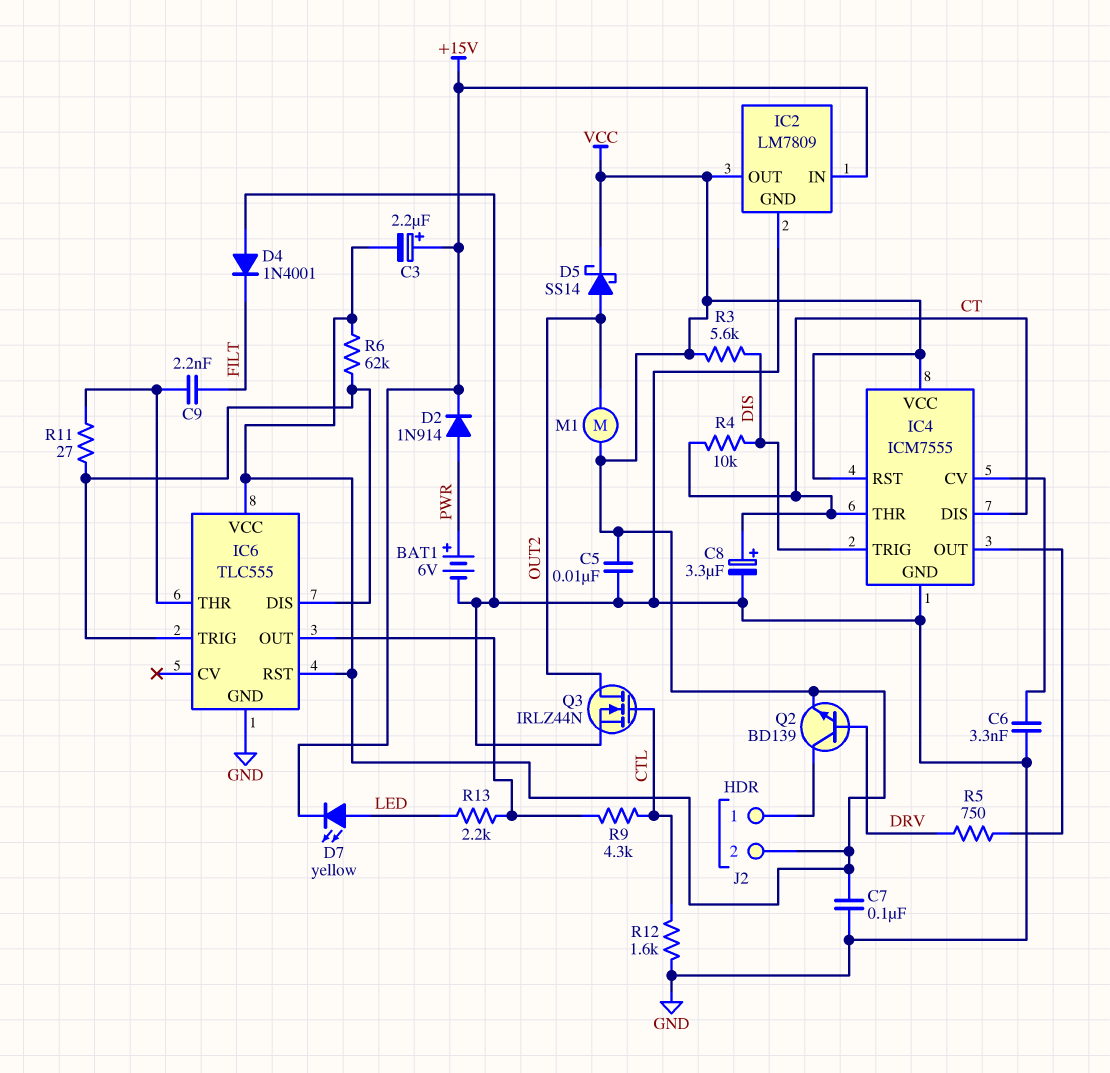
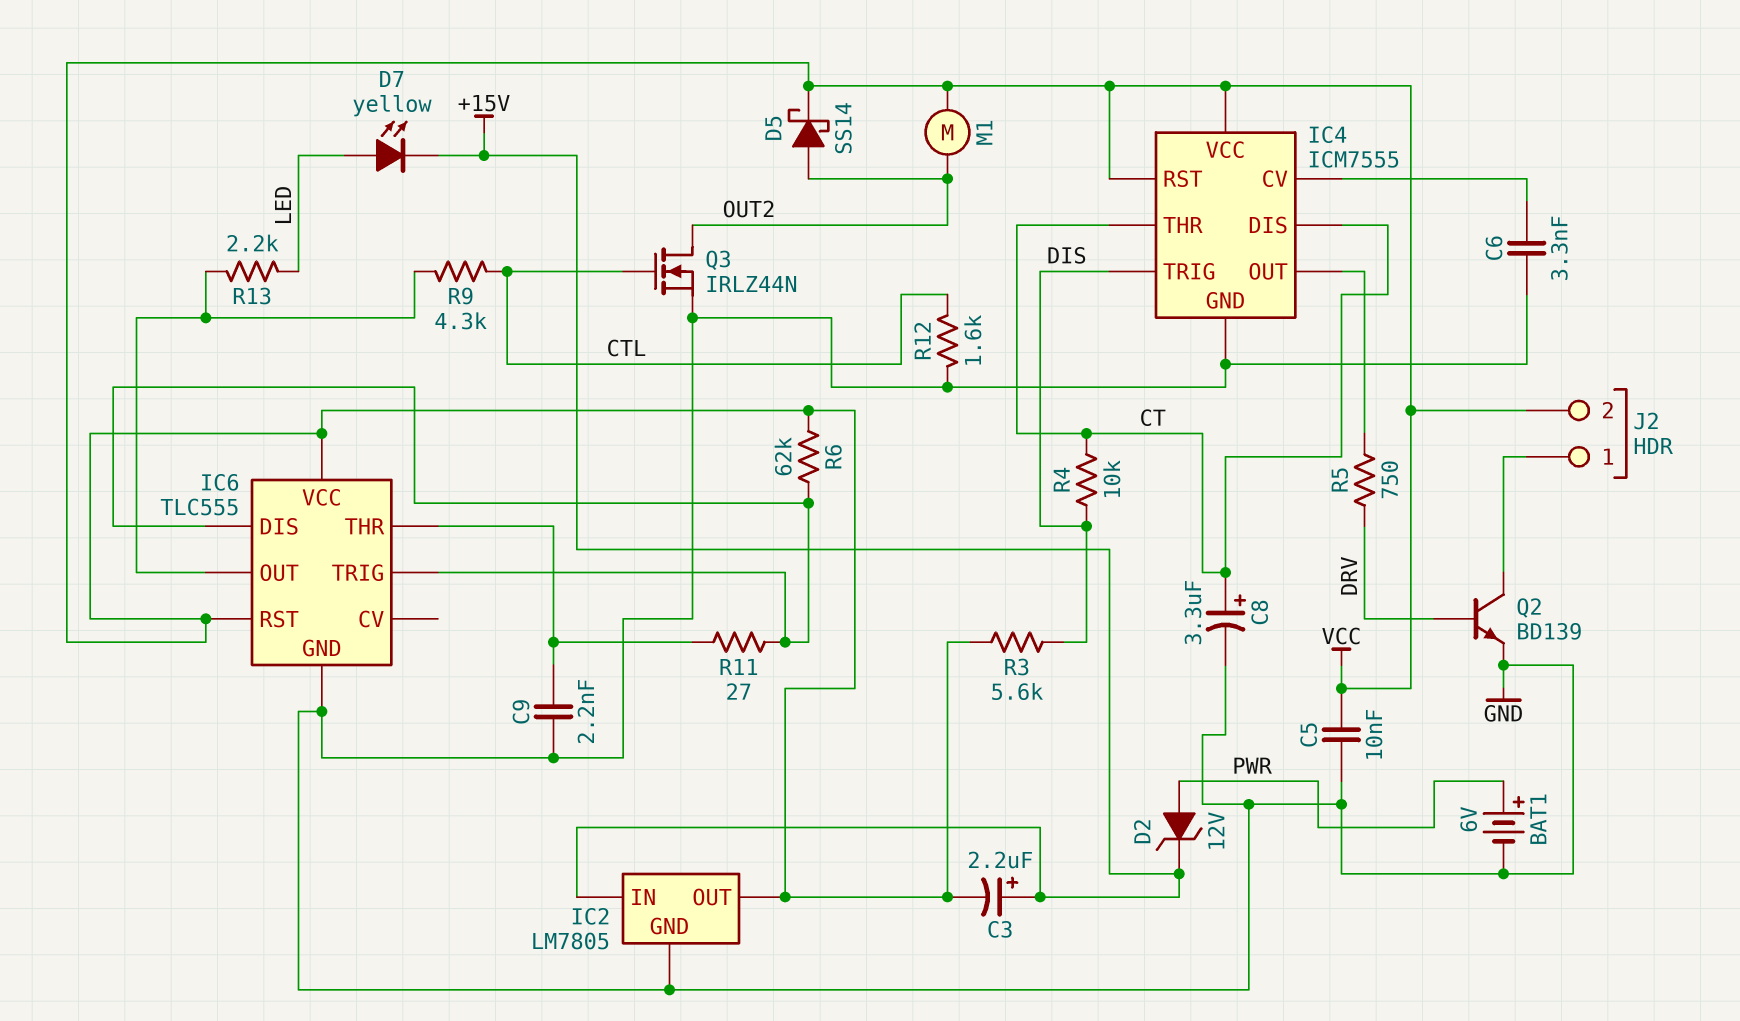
C7: 100nF (GND, VCC) -> none
C9: 2.2nF (FILT, IC6/THR) -> 2.2nF (GND, IC6/THR)
D2: diode 1N914 (A PWR, K +15V) -> zener 12V (A PWR, K +15V)
D4: diode 1N4001 (A GND, K FILT) -> none
IC2: LM7809 -> LM7805
Q2: NPN BD139 (B DRV, C J2/1, E VCC) -> NPN BD139 (B DRV, C J2/1, E GND)

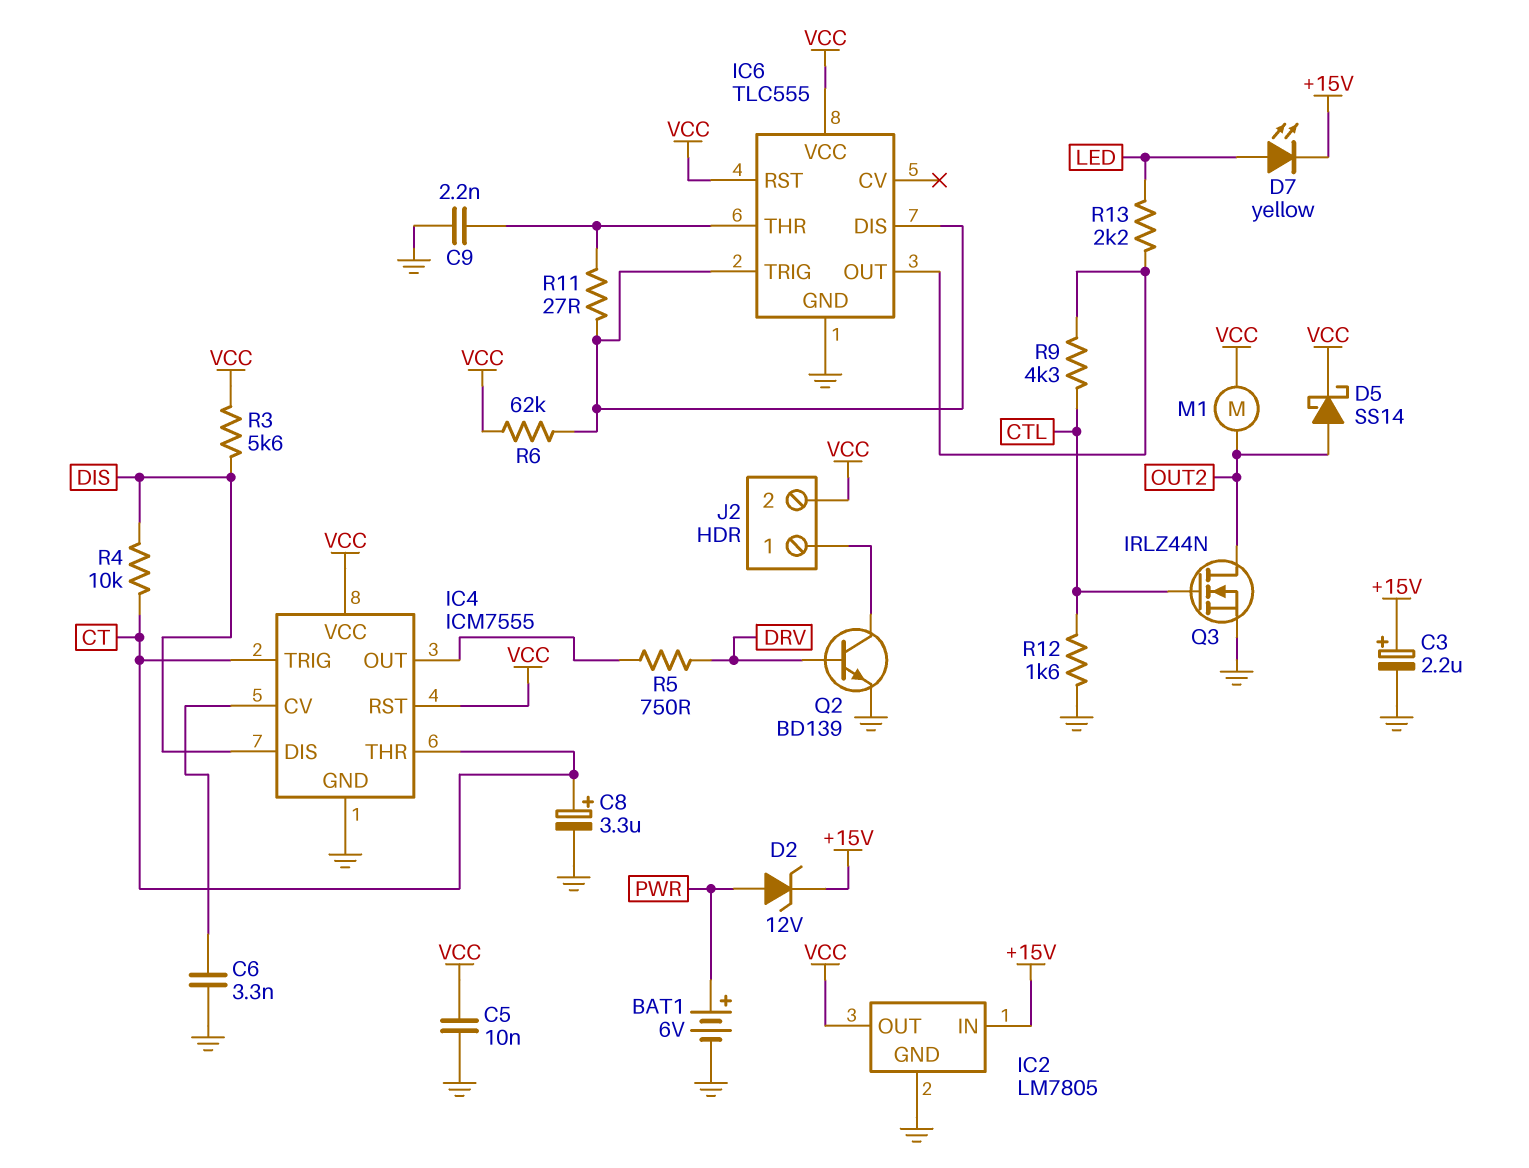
C3: 2.2uF (plus +15V, minus VCC) -> 2.2uF (plus +15V, minus GND)
IC4 pin DIS: CT -> DIS
IC4 pin TRIG: DIS -> CT

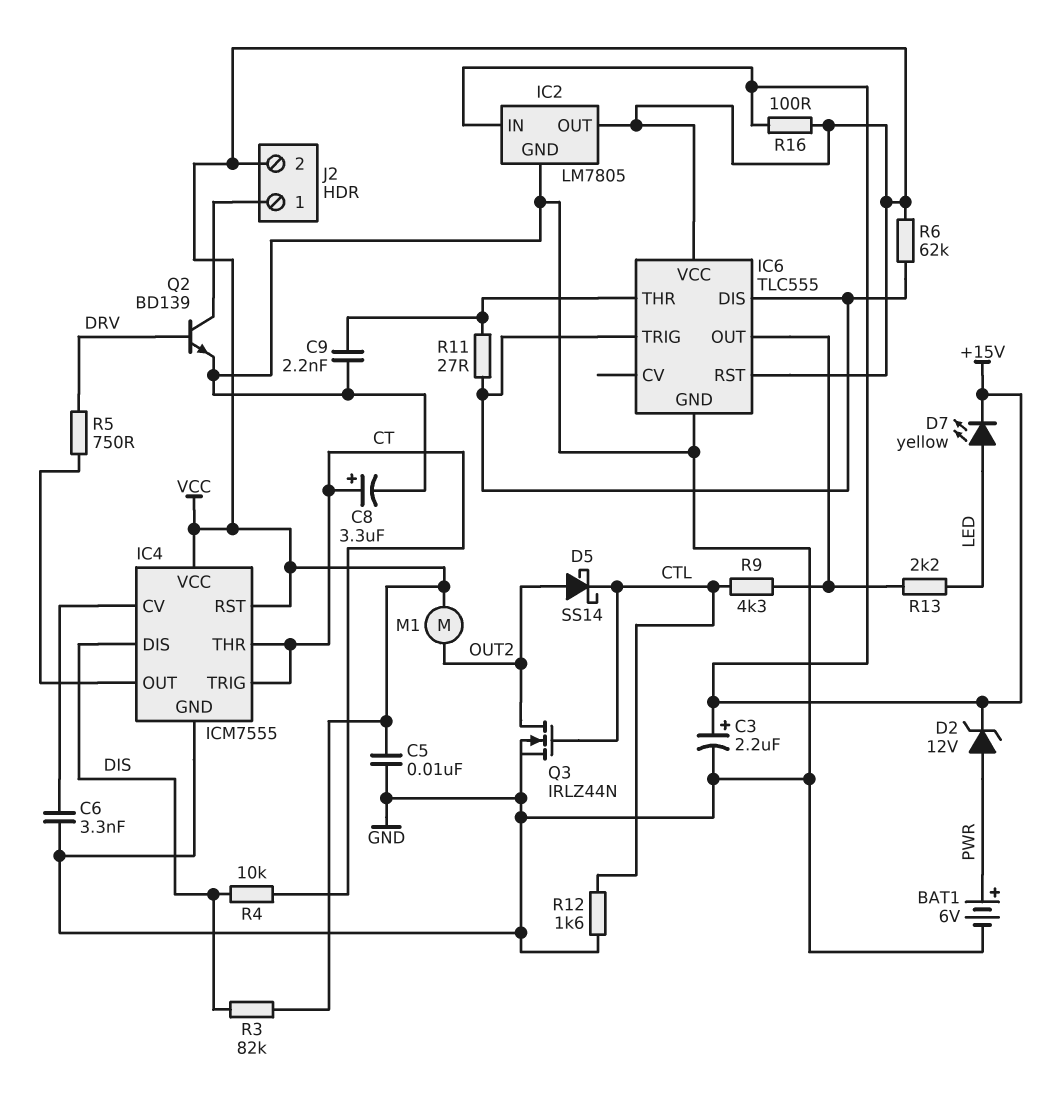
D5: schottky SS14 (A OUT2, K VCC) -> schottky SS14 (A OUT2, K CTL)
R3: 5.6k (DIS, VCC) -> 82k (DIS, VCC)
R16: none -> 100 (+15V, VCC)

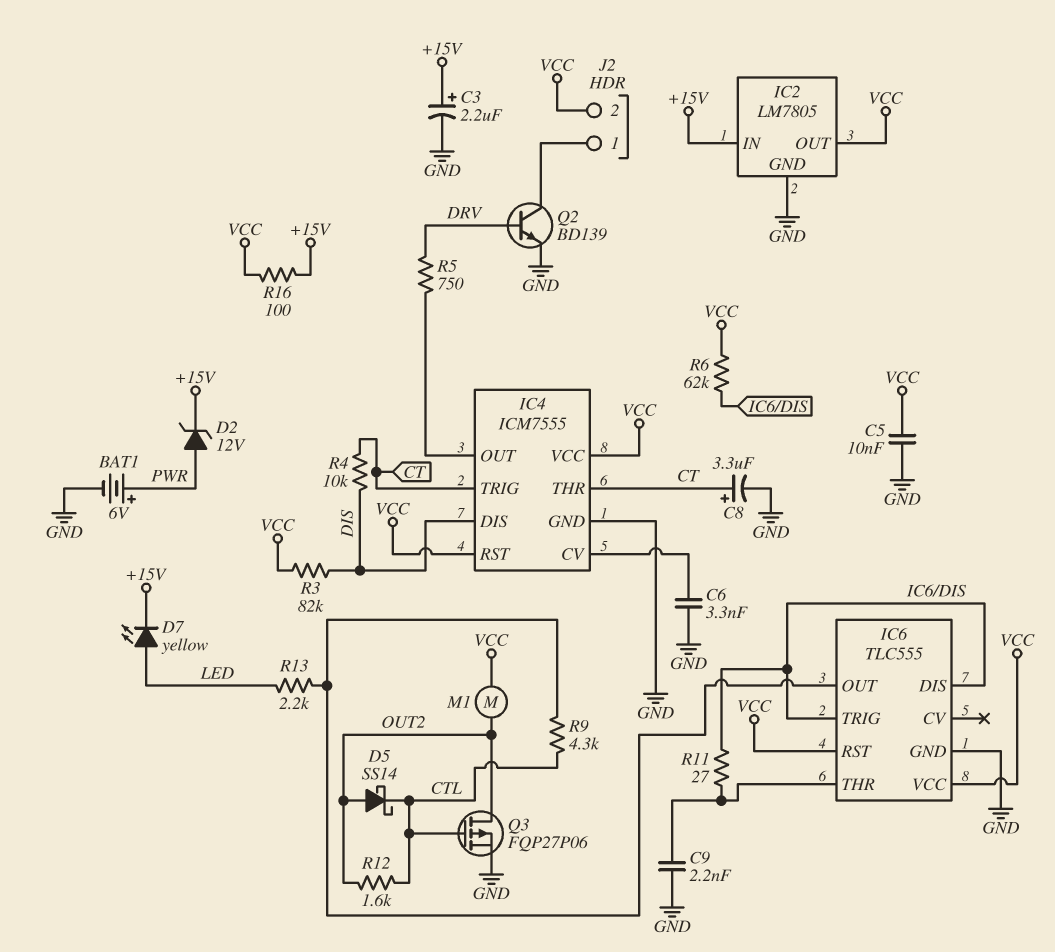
Q3: NMOS IRLZ44N (G CTL, D OUT2, S GND) -> PMOS FQP27P06 (G CTL, D OUT2, S GND)
R12: 1.6k (CTL, GND) -> 1.6k (CTL, OUT2)

